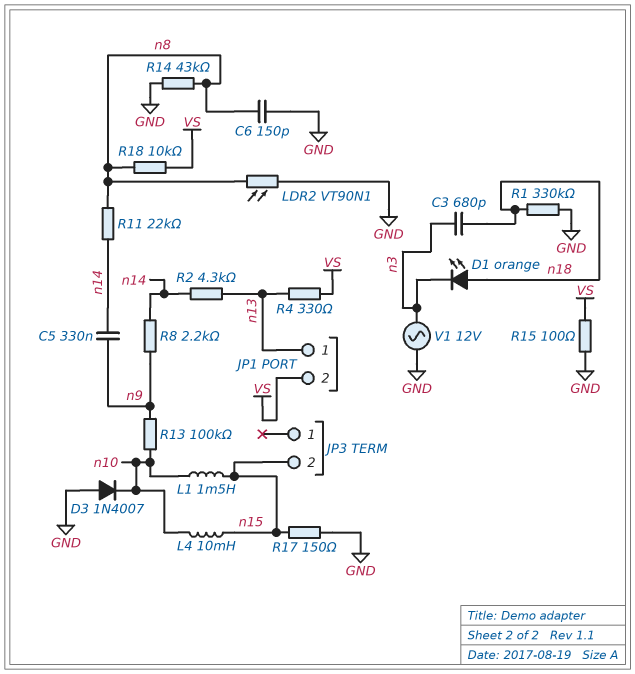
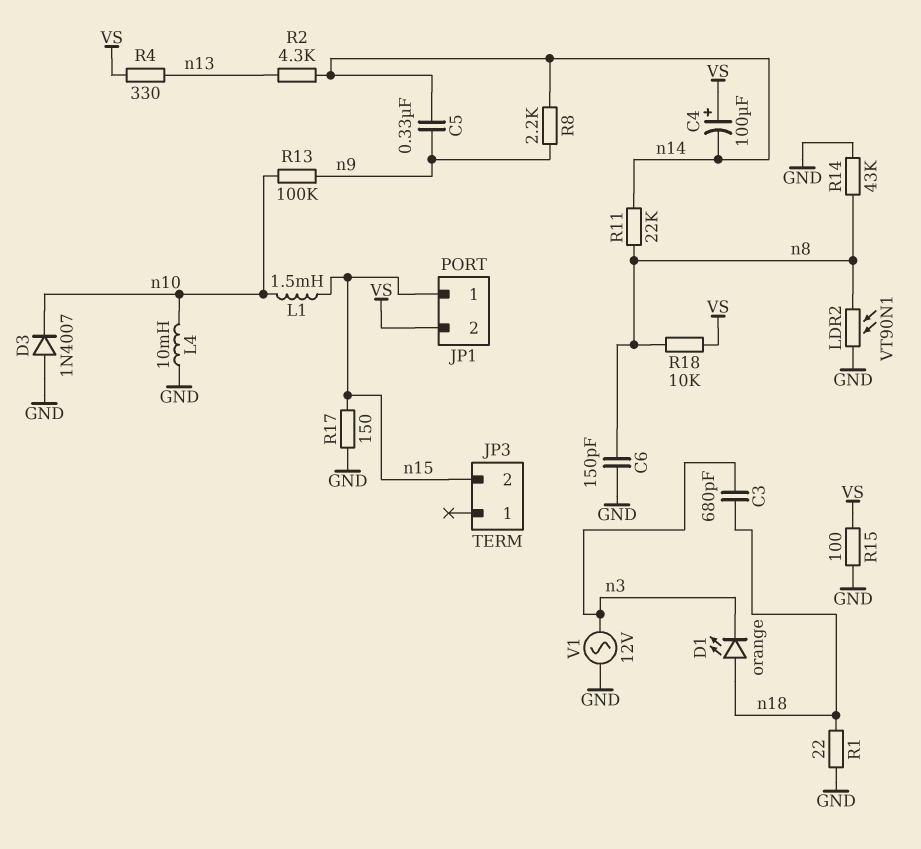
C4: none -> 100uF (plus VS, minus n14)
JP1 pin 1: n13 -> n15
L4: 10mH (n10, n15) -> 10mH (GND, n10)
R1: 330k (GND, n18) -> 22 (GND, n18)

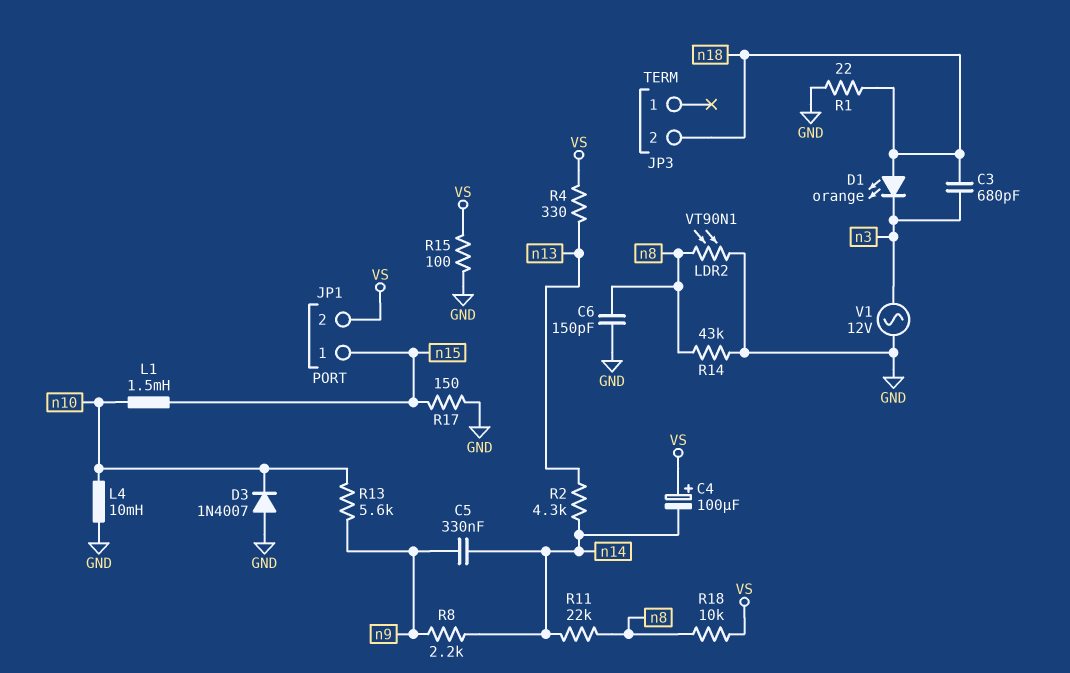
JP3 pin 2: n15 -> n18
R13: 100k (n9, n10) -> 5.6k (n9, n10)

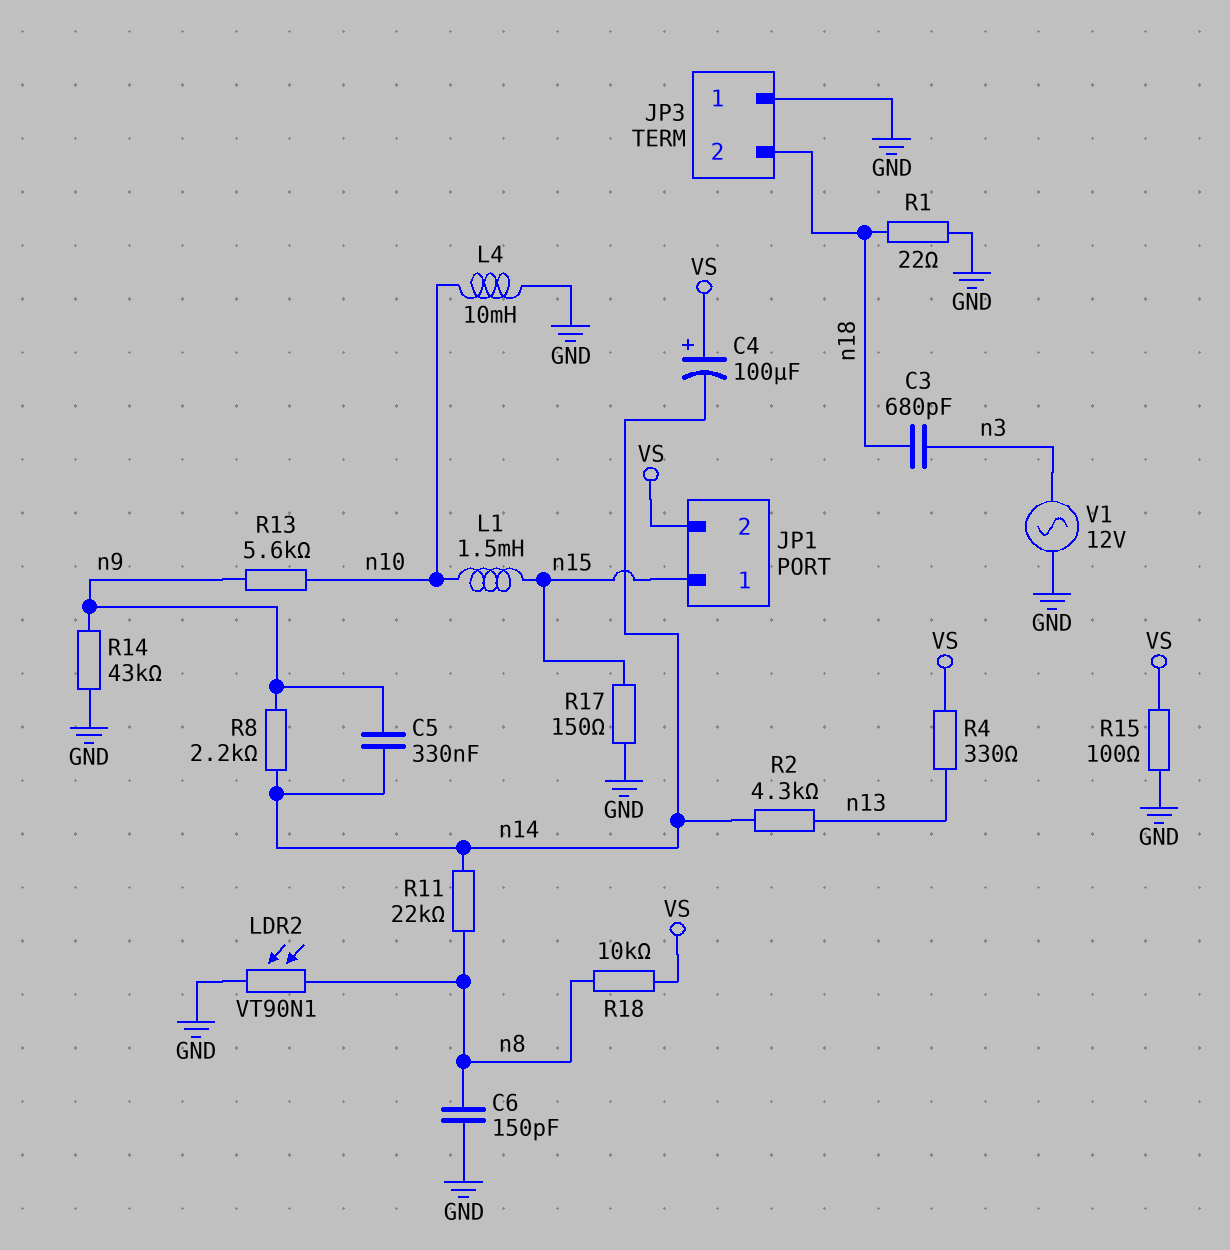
D1: LED orange (A n18, K n3) -> none
D3: diode 1N4007 (A GND, K n10) -> none
JP3 pin 1: none -> GND
R14: 43k (GND, n8) -> 43k (GND, n9)

